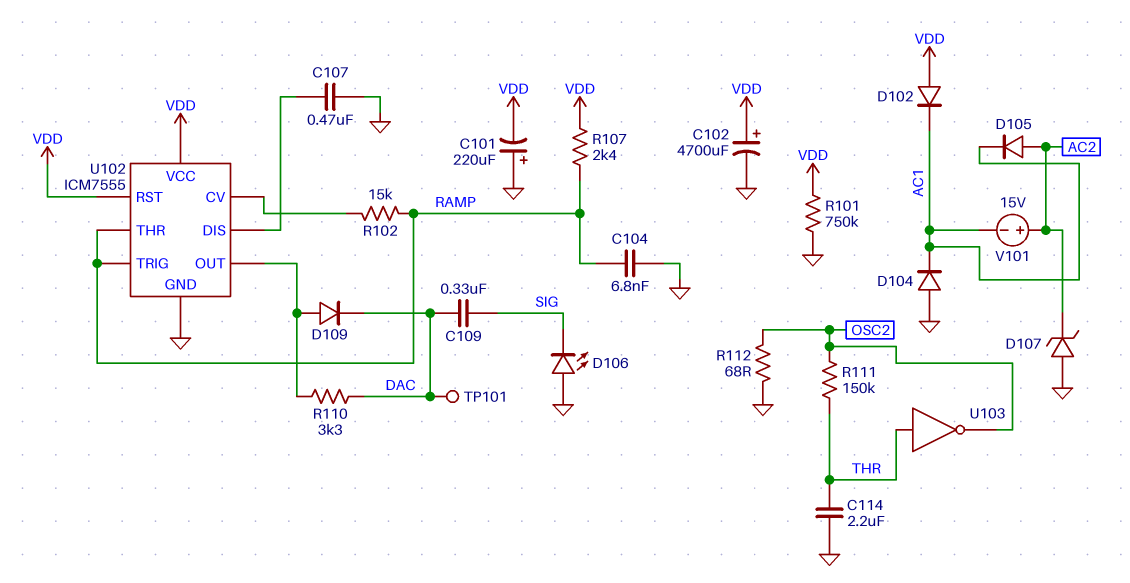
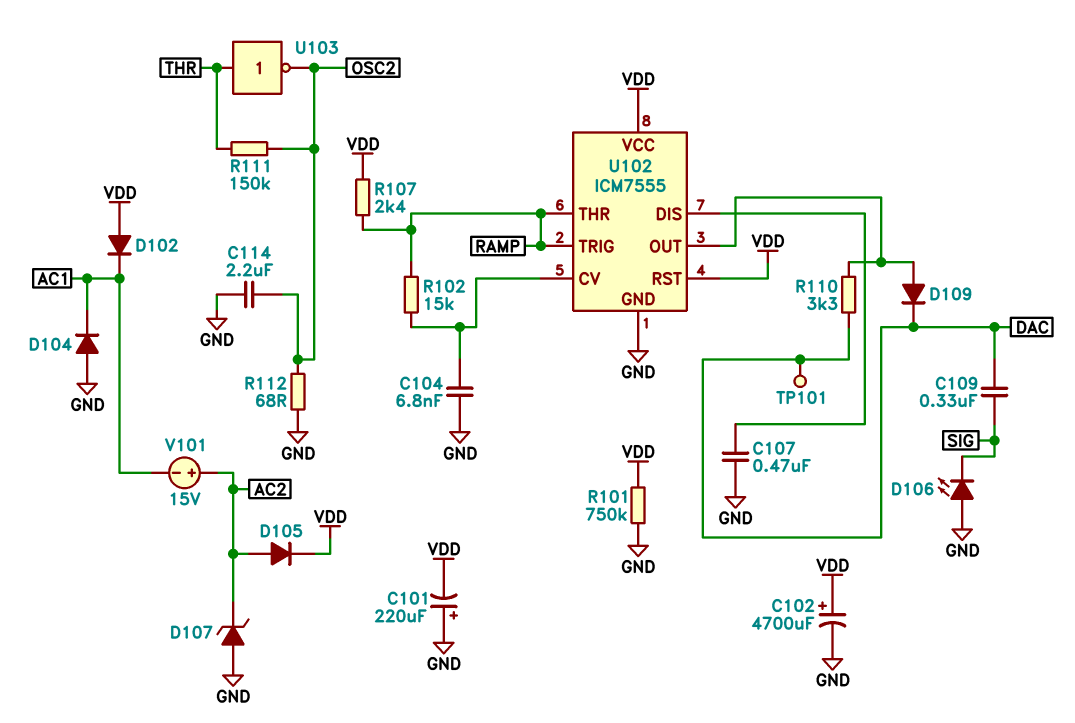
C104: 6.8nF (GND, RAMP) -> 6.8nF (GND, U102/CV)
C114: 2.2uF (GND, THR) -> 2.2uF (GND, OSC2)
D105: diode (A AC2, K AC1) -> diode (A AC2, K VDD)

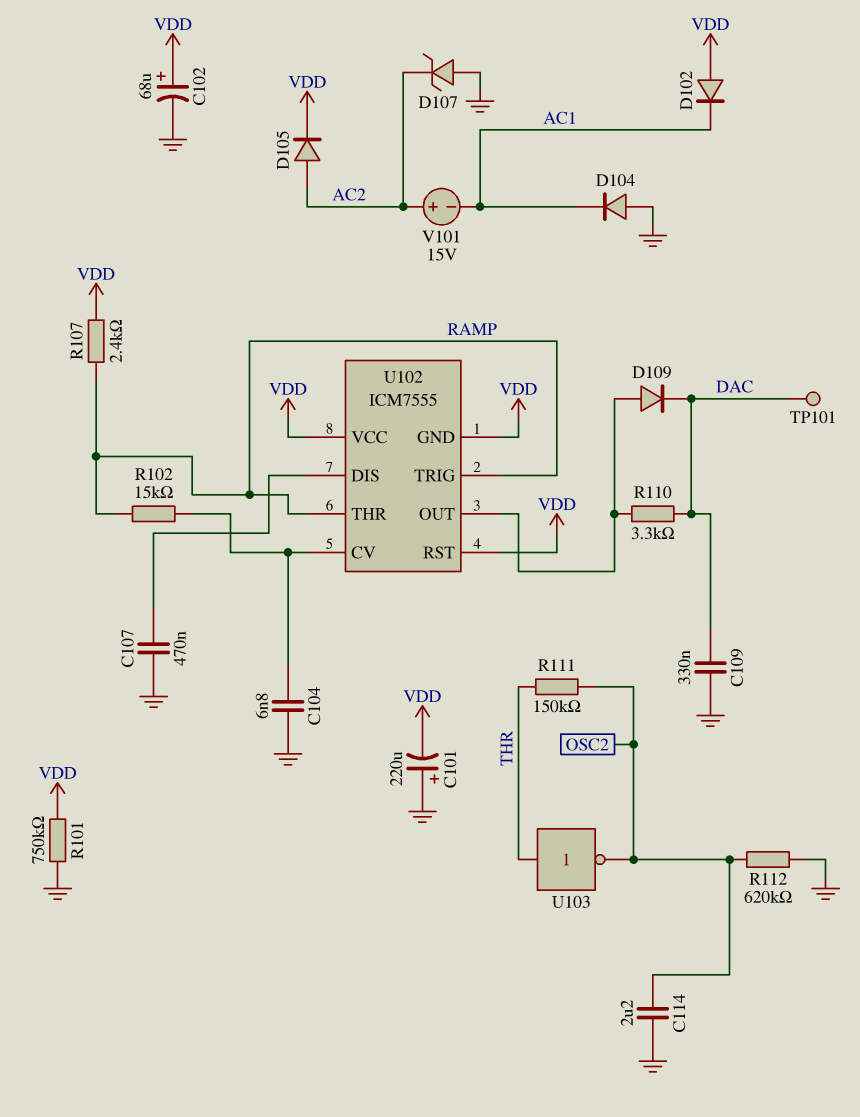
C102: 4700uF (plus VDD, minus GND) -> 68uF (plus VDD, minus GND)
C109: 330nF (DAC, SIG) -> 330nF (DAC, GND)
D106: LED (A GND, K SIG) -> none
R112: 68 (GND, OSC2) -> 620k (GND, OSC2)
U102 pin GND: GND -> VDD

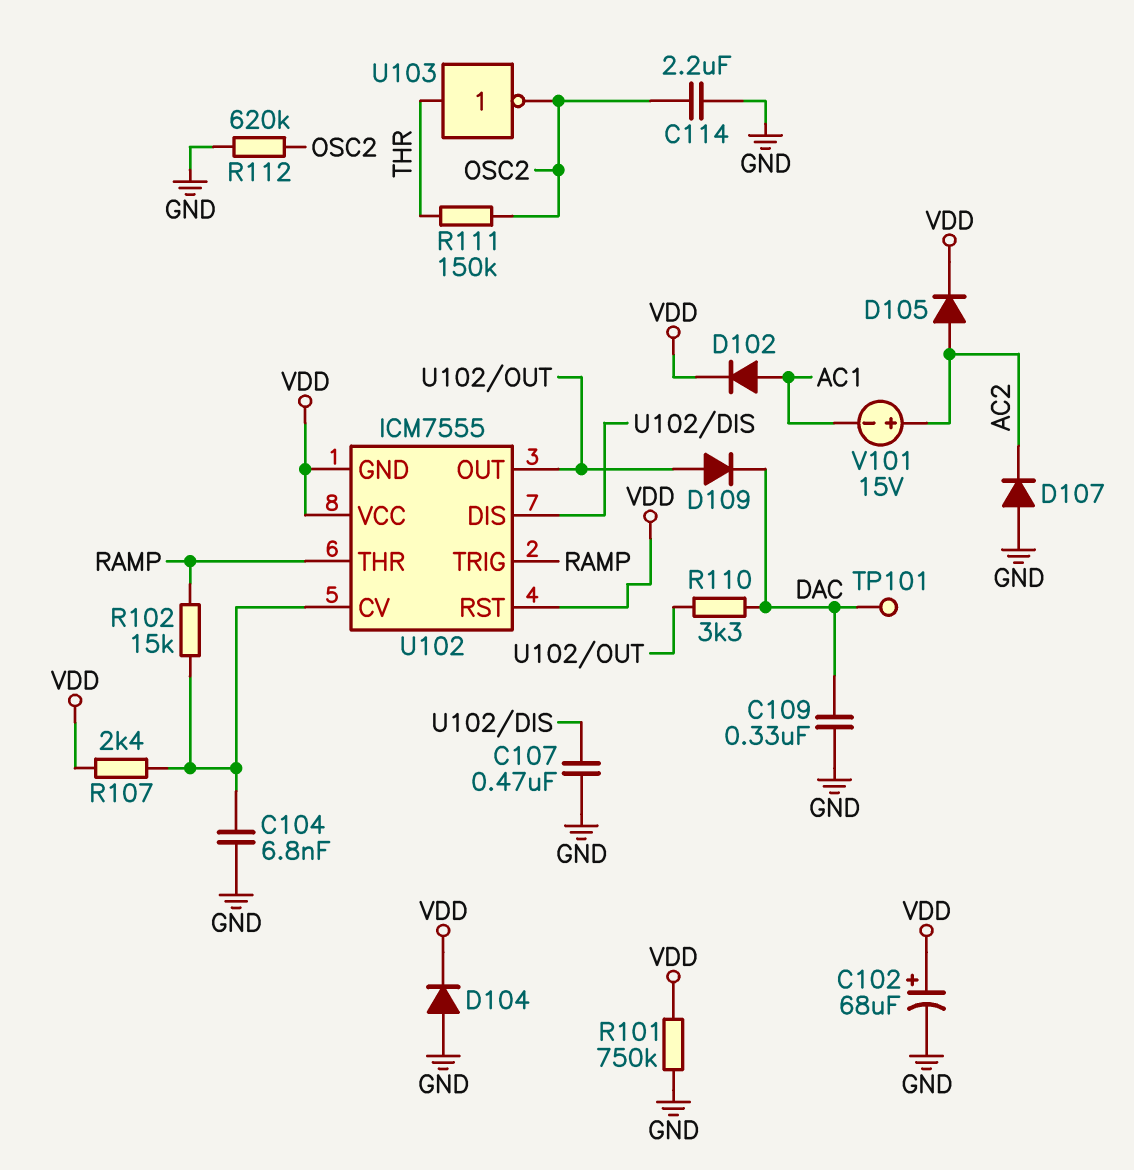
C101: 220uF (plus GND, minus VDD) -> none
D102: diode (A VDD, K AC1) -> diode (A AC1, K VDD)
D104: diode (A GND, K AC1) -> diode (A GND, K VDD)
D107: zener (A GND, K AC2) -> diode (A GND, K AC2)
R107: 2.4k (RAMP, VDD) -> 2.4k (U102/CV, VDD)

